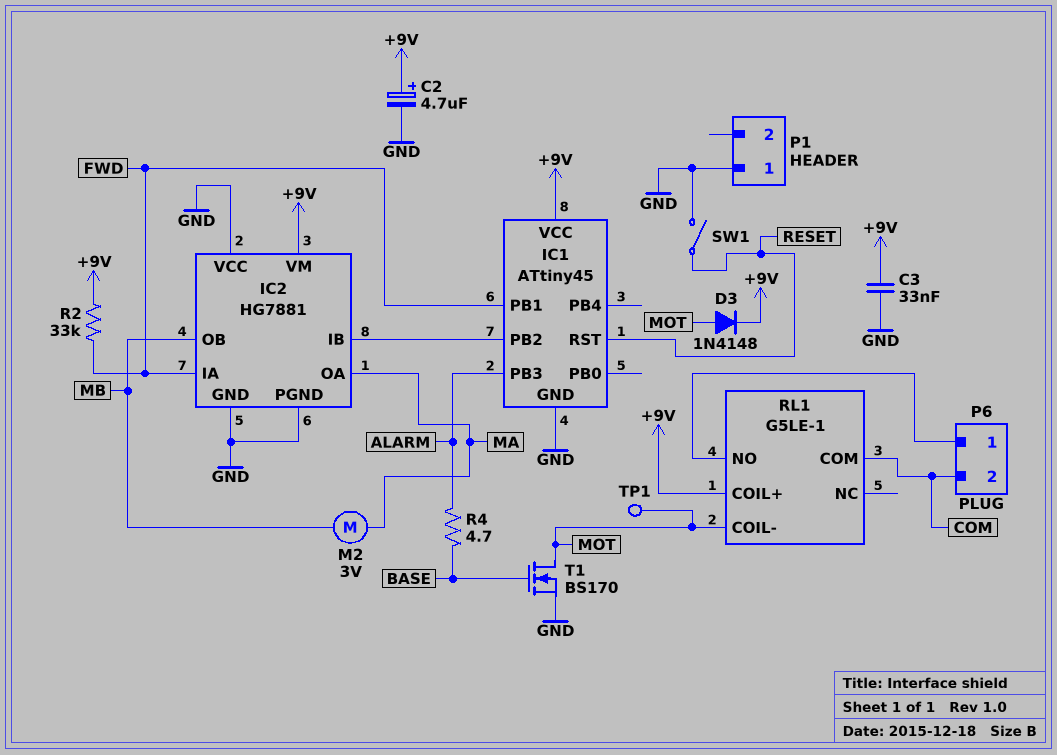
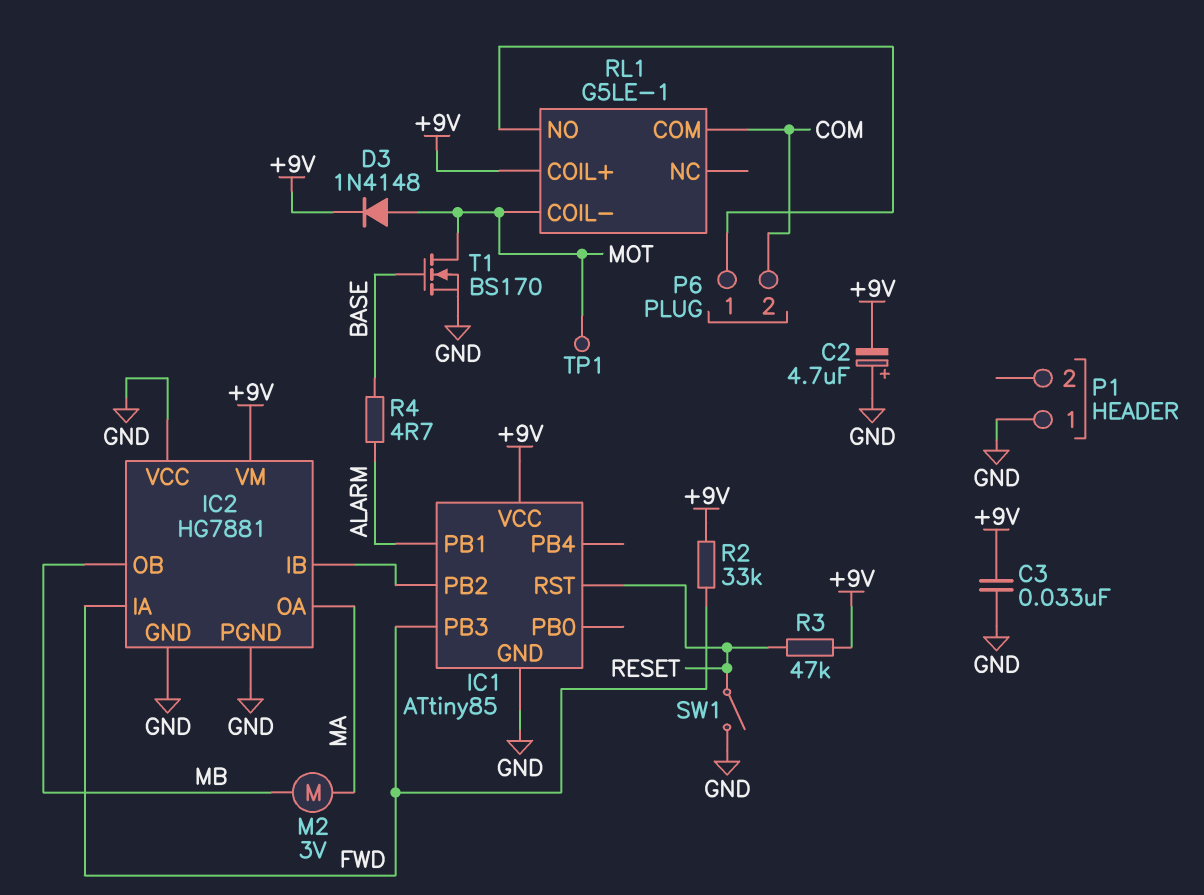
C2: 4.7uF (plus +9V, minus GND) -> 4.7uF (plus GND, minus +9V)
IC1: ATtiny45 -> ATtiny85
IC1 pin PB1: FWD -> ALARM
IC1 pin PB3: ALARM -> FWD
R3: none -> 47k (+9V, RESET)

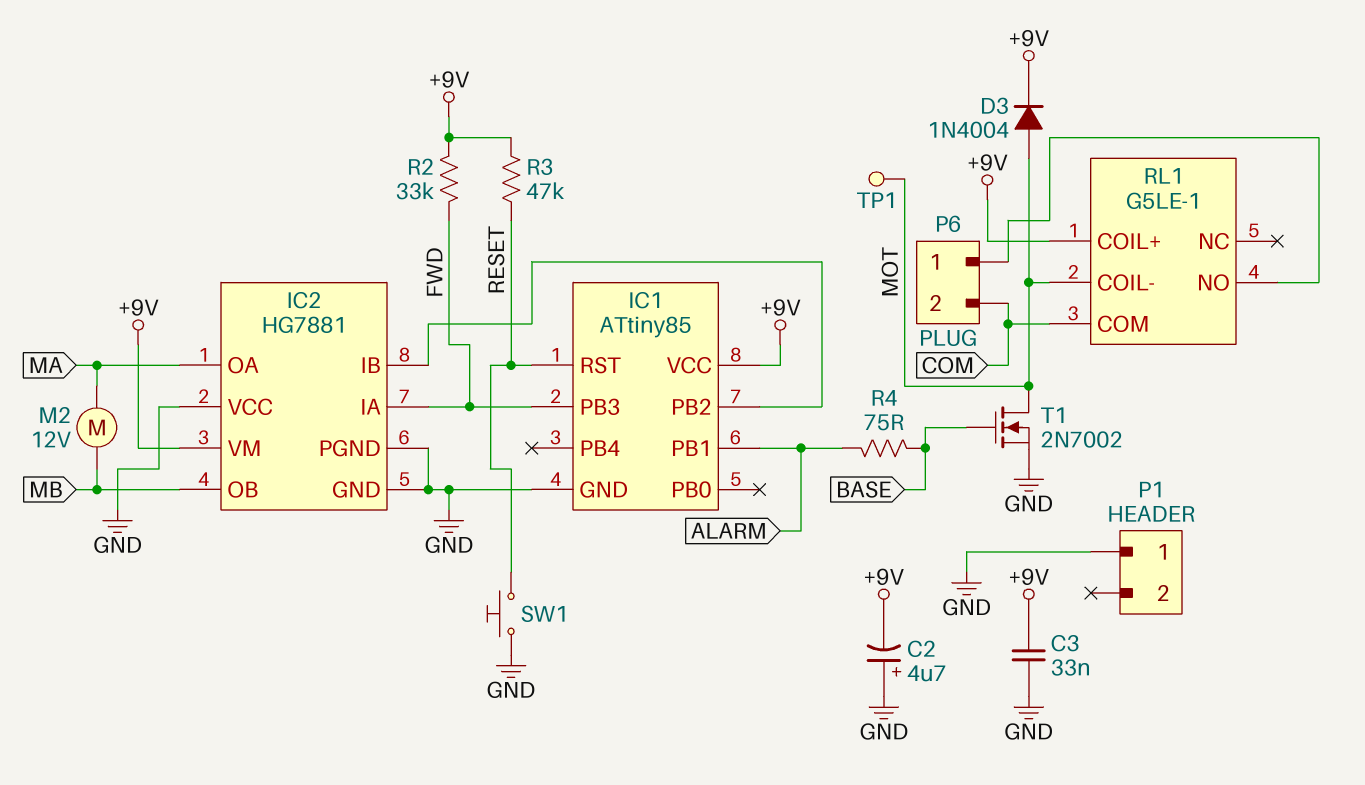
D3: diode 1N4148 (A MOT, K +9V) -> diode 1N4004 (A MOT, K +9V)
M2: motor 3V (MA, MB) -> motor 12V (MA, MB)
R4: 4.7 (ALARM, BASE) -> 75 (ALARM, BASE)
SW1: switch (GND, RESET) -> button (GND, RESET)
T1: NMOS BS170 (G BASE, D MOT, S GND) -> NMOS 2N7002 (G BASE, D MOT, S GND)

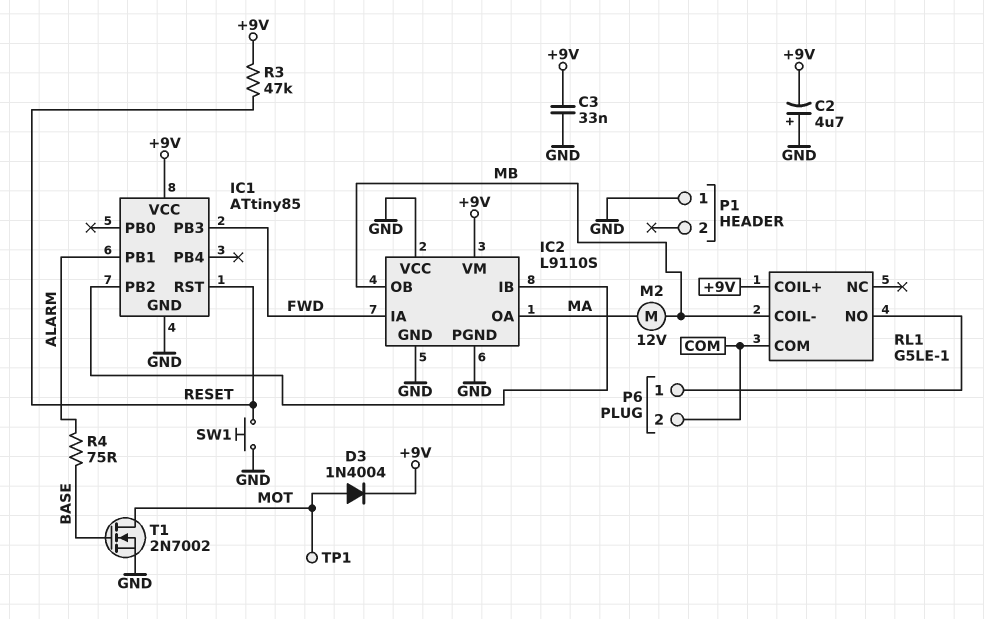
IC2: HG7881 -> L9110S
R2: 33k (+9V, FWD) -> none
RL1 pin COIL-: MOT -> MB

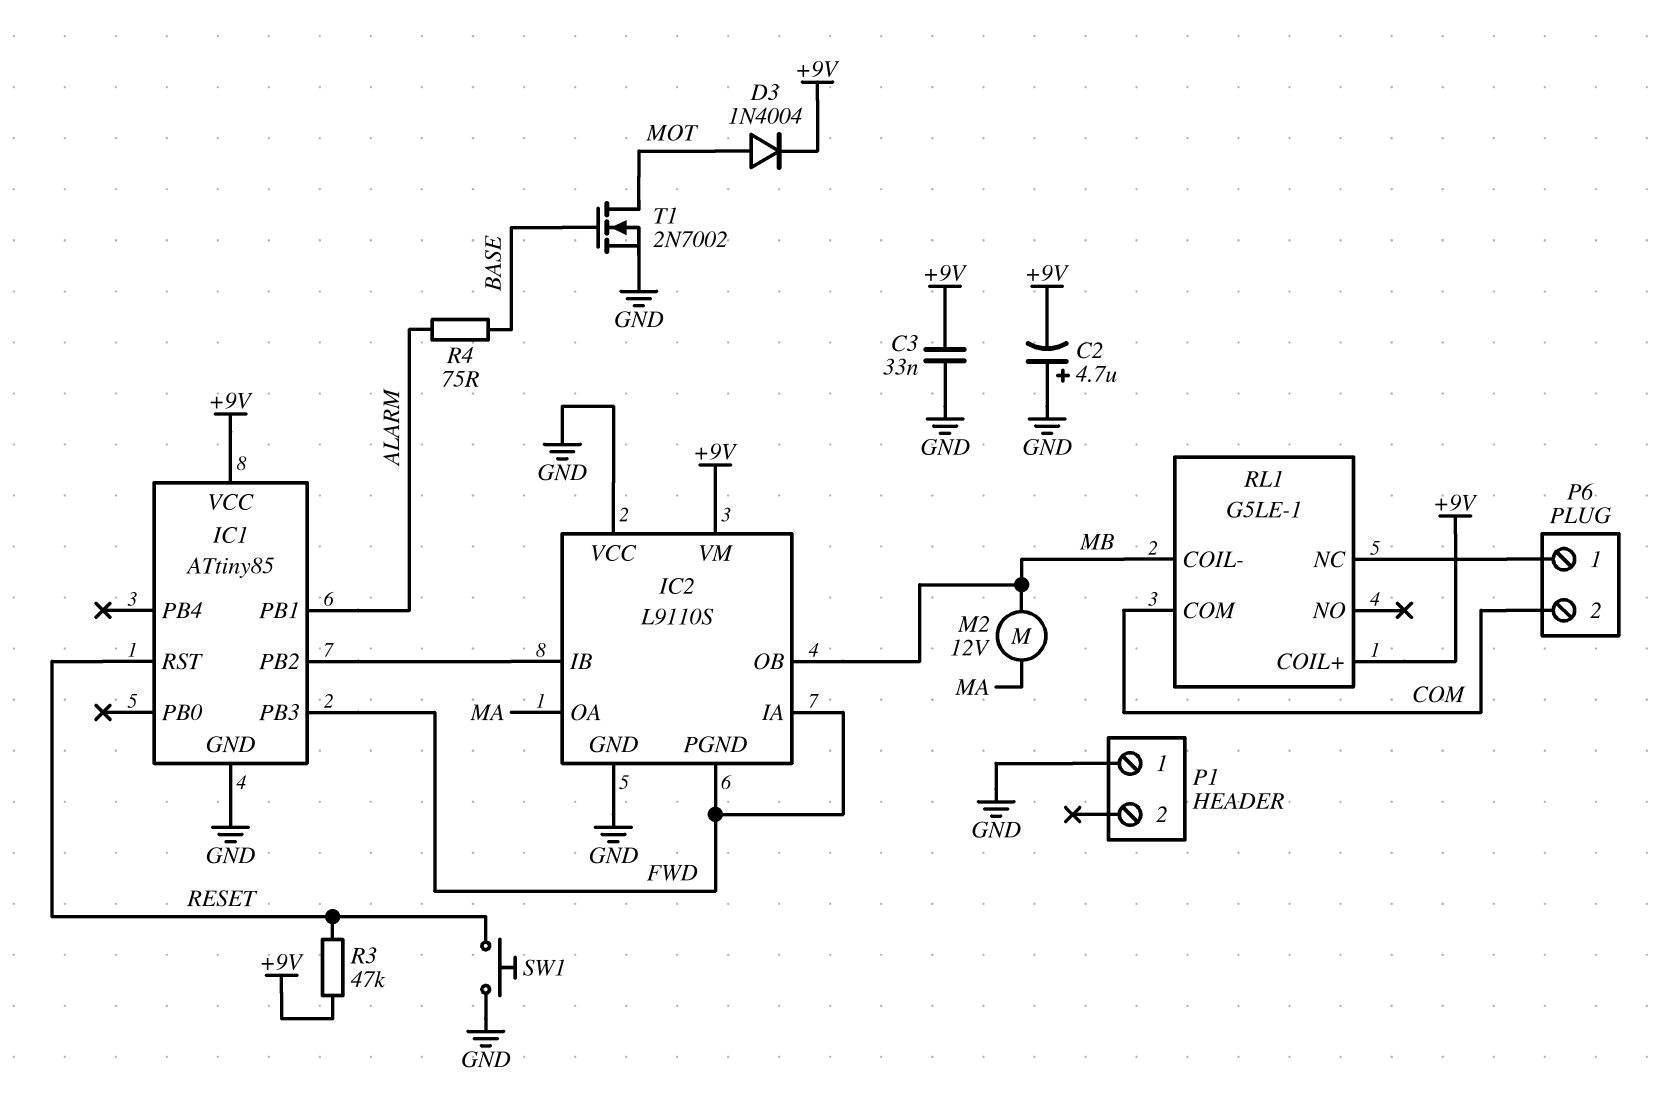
IC2 pin PGND: GND -> FWD
RL1 pin NC: none -> P6/1
RL1 pin NO: P6/1 -> none
TP1: test point (MOT) -> none

